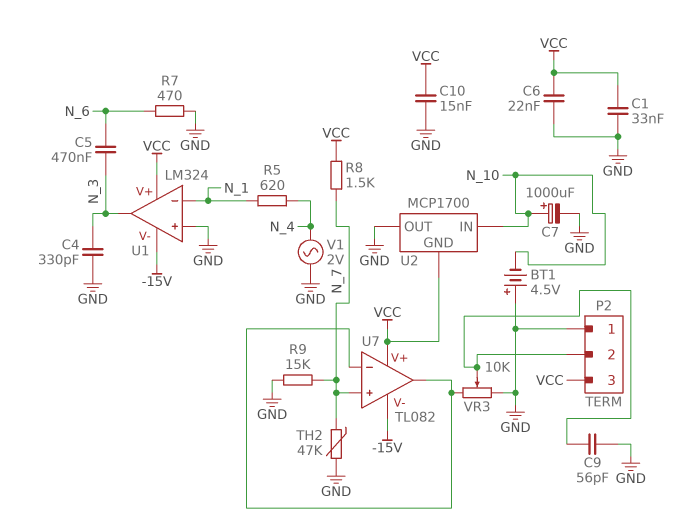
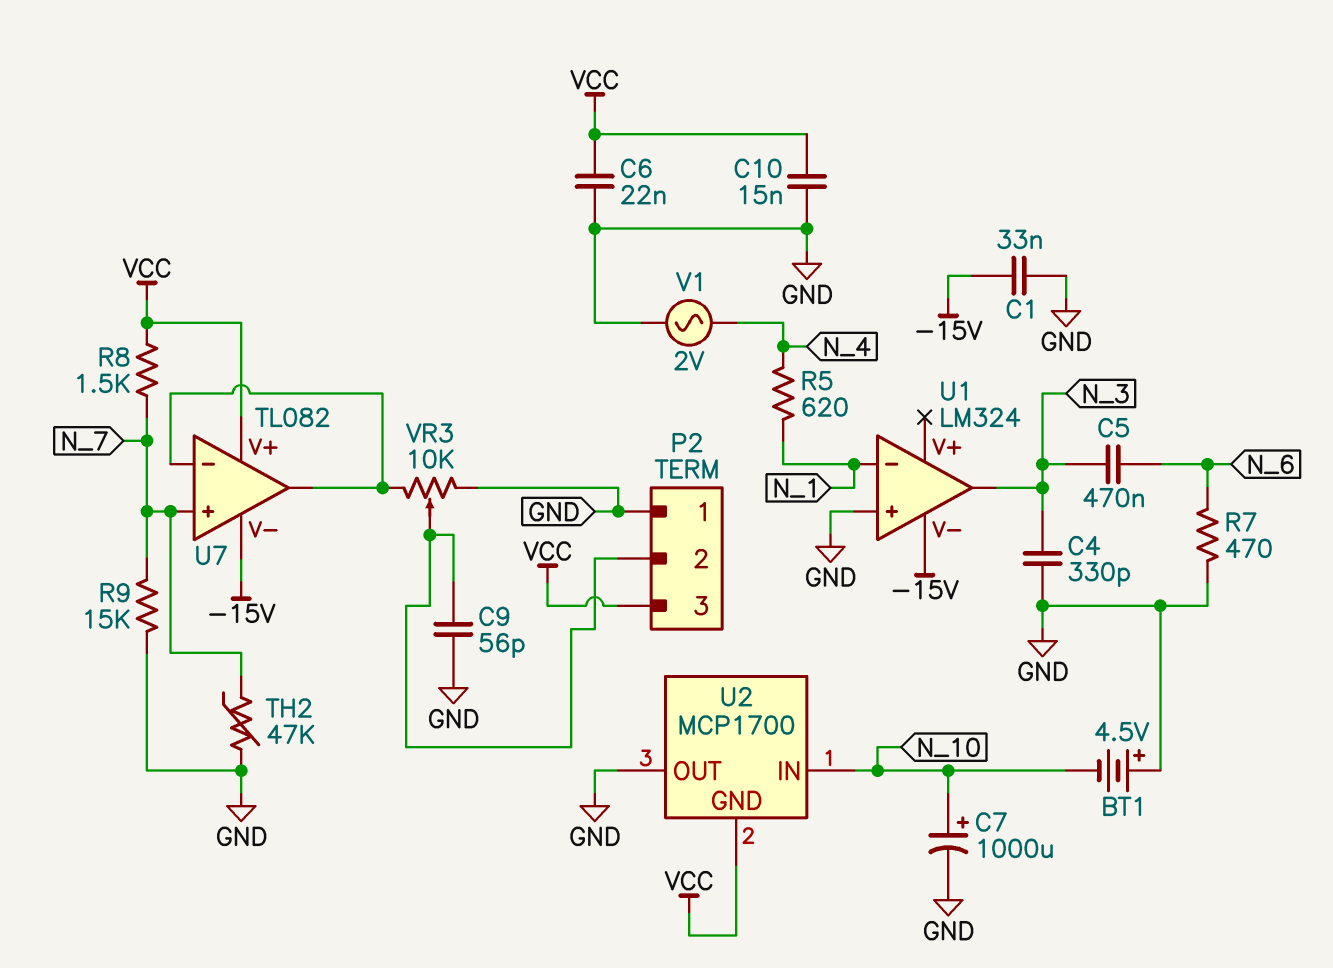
C1: 33nF (GND, VCC) -> 33nF (-15V, GND)
U1 pin V+: VCC -> none

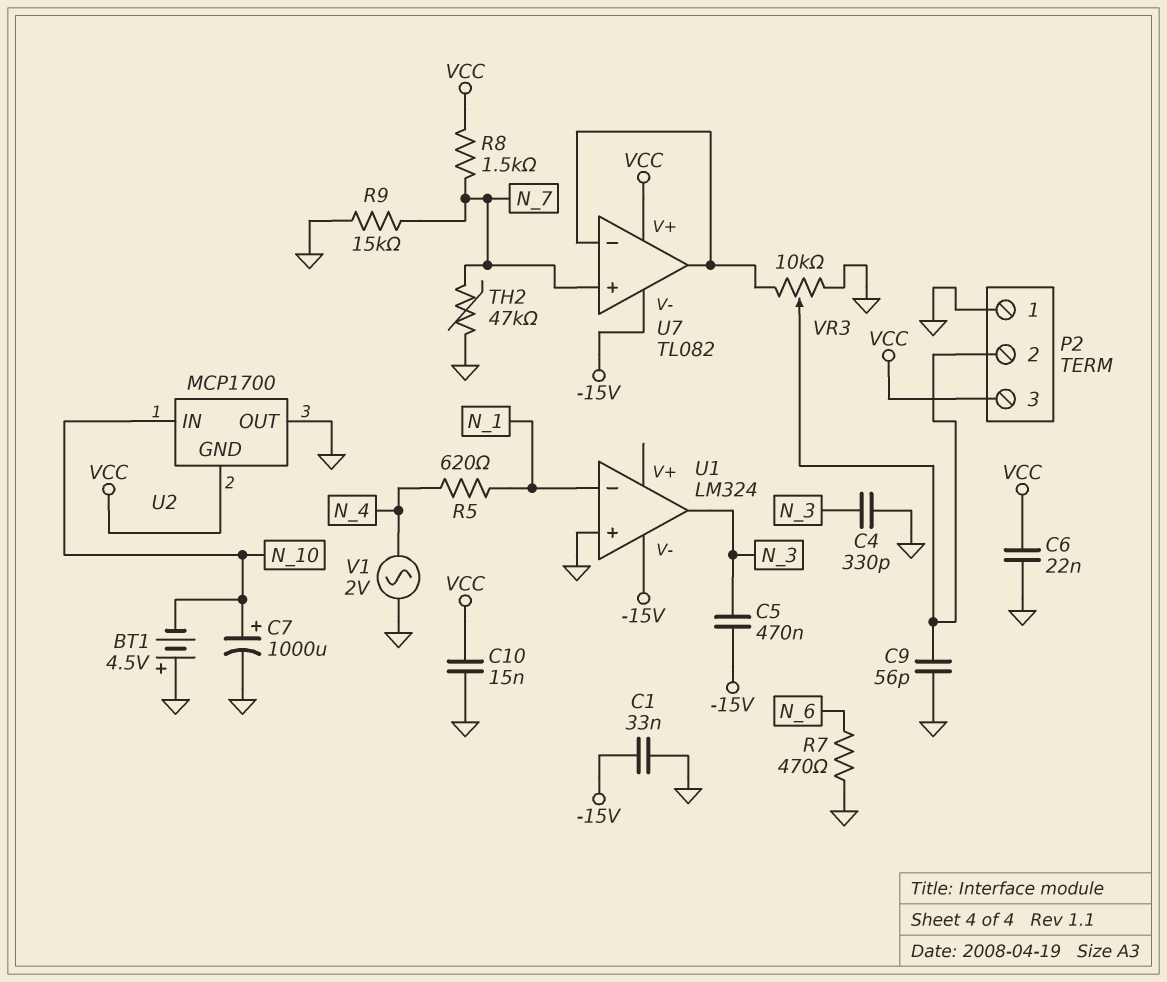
C5: 470nF (N_3, N_6) -> 470nF (-15V, N_3)

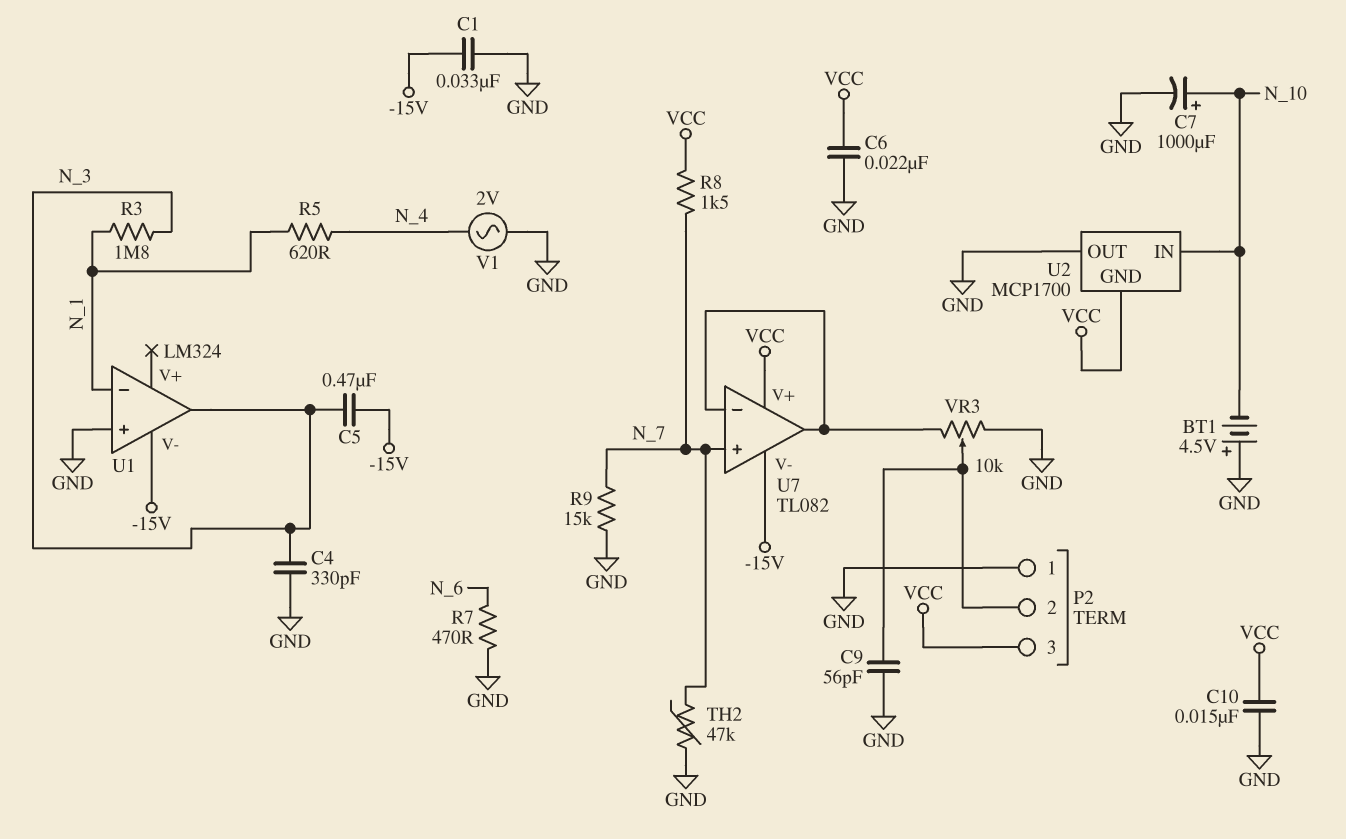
R3: none -> 1.8M (N_1, N_3)

